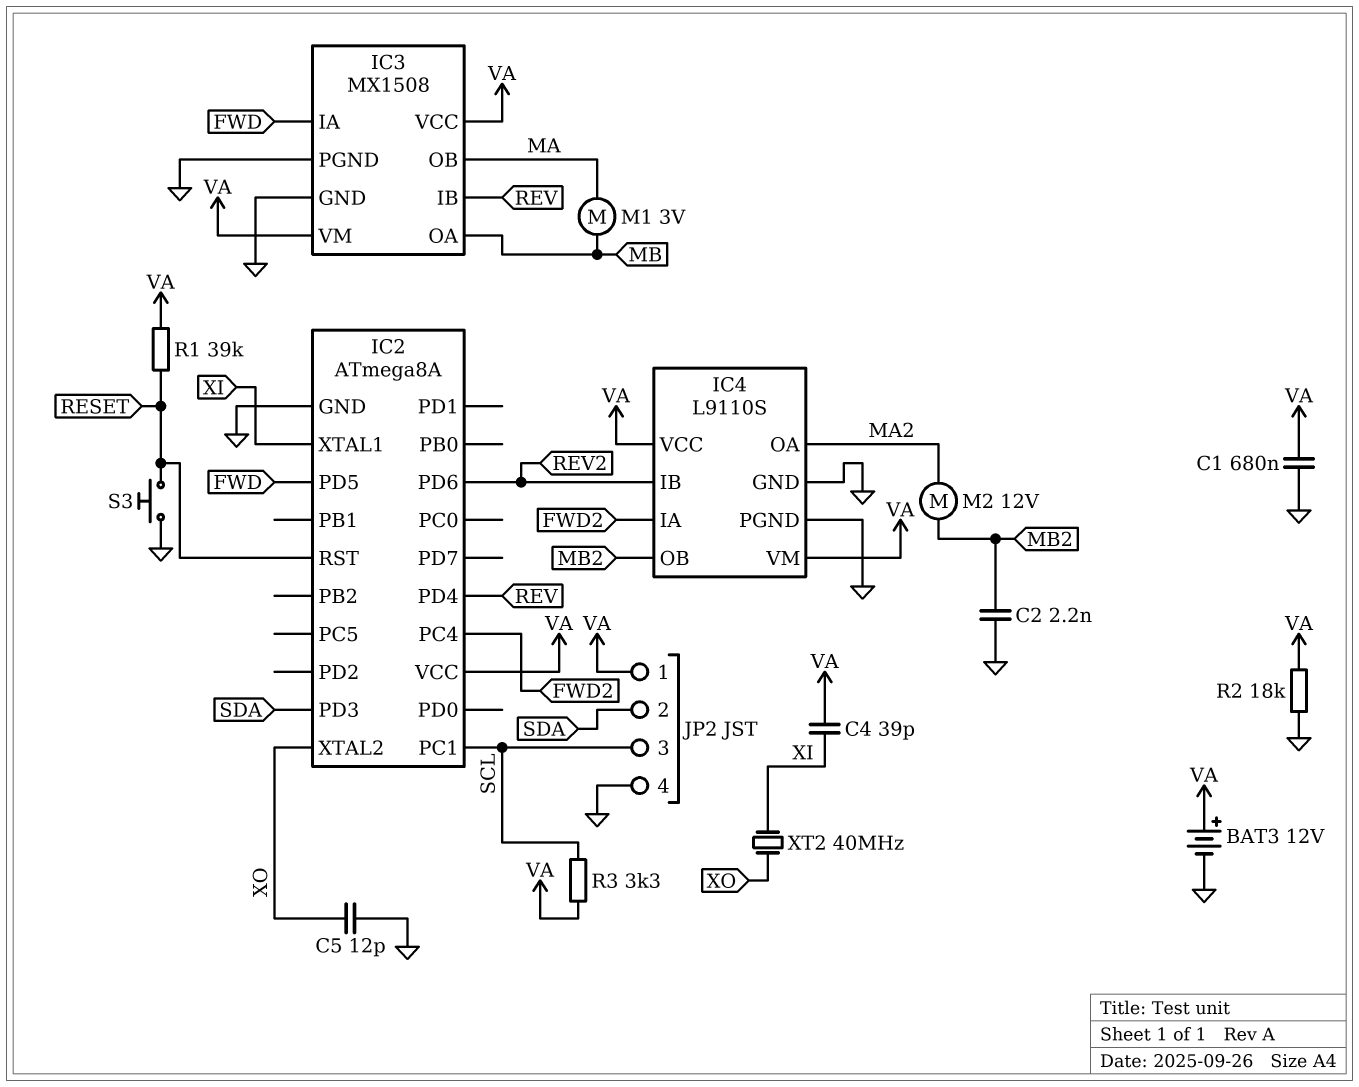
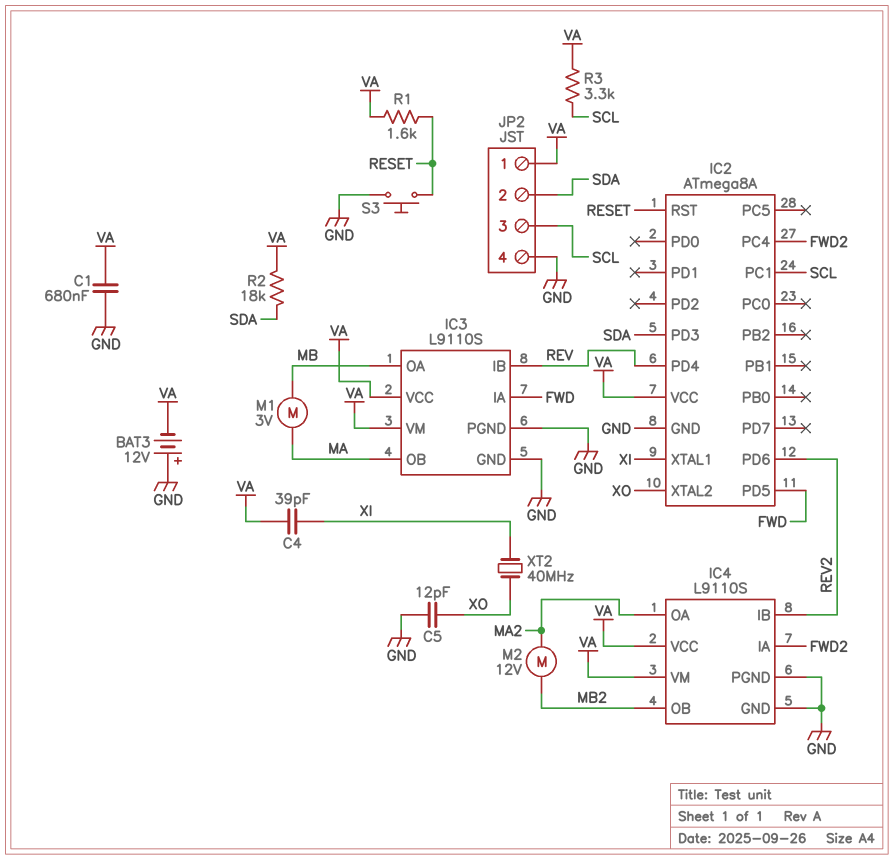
BAT3: 12V (plus VA, minus GND) -> 12V (plus GND, minus VA)
C2: 2.2nF (GND, MB2) -> none
IC3: MX1508 -> L9110S
R1: 39k (RESET, VA) -> 1.6k (RESET, VA)
R2: 18k (GND, VA) -> 18k (SDA, VA)

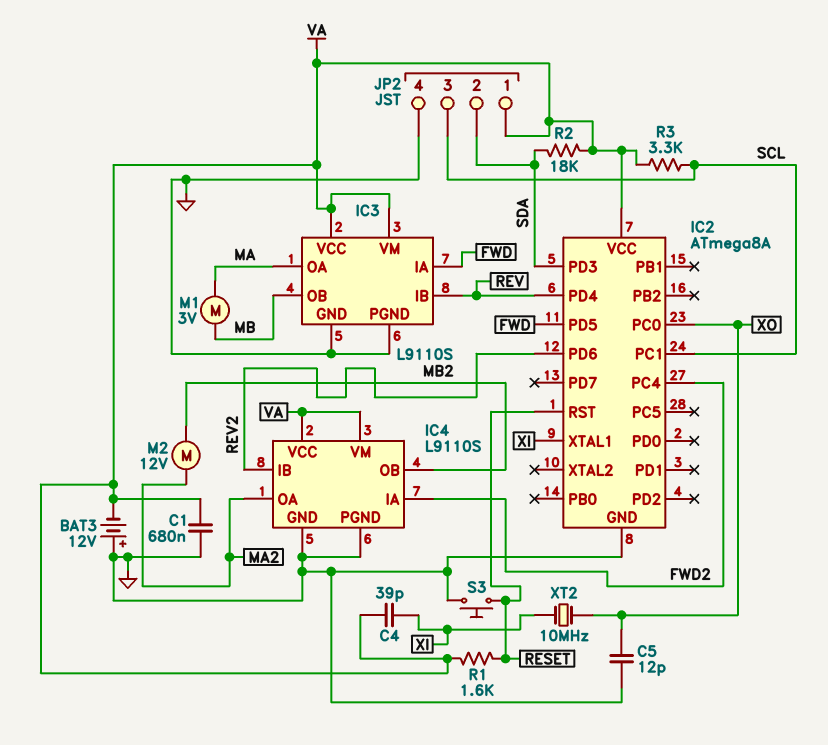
IC2 pin PC0: none -> XO
IC2 pin XTAL2: XO -> none
IC3 pin OA: MB -> MA
IC3 pin OB: MA -> MB
XT2: 40MHz (XI, XO) -> 10MHz (XI, XO)

